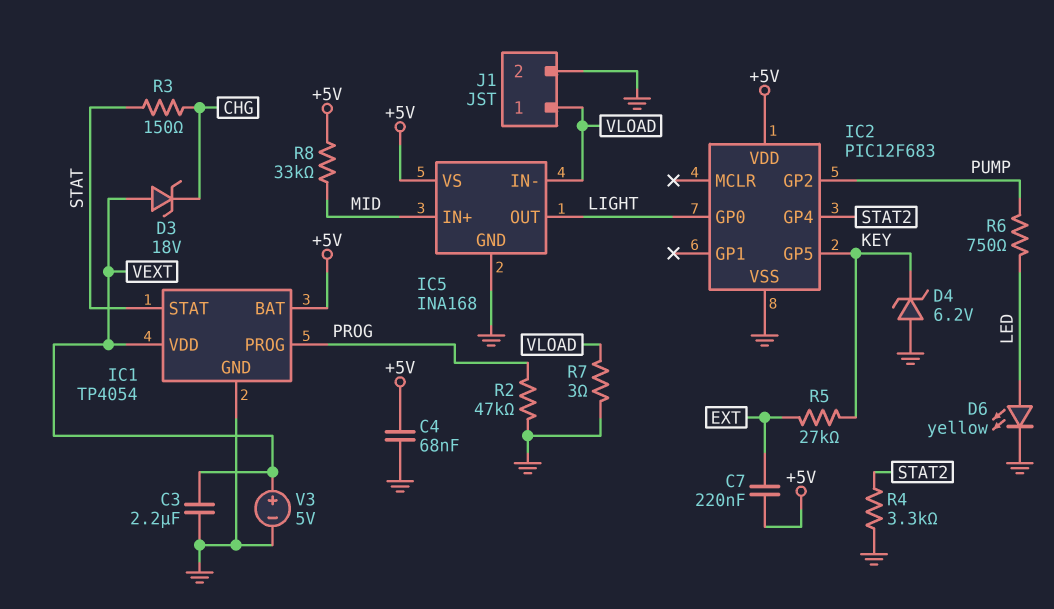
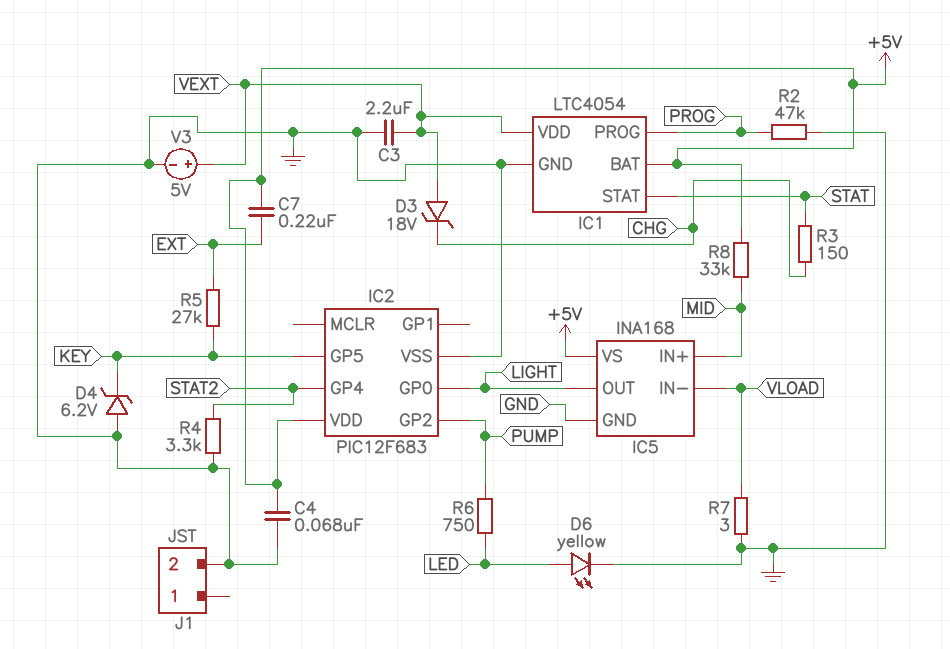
IC1: TP4054 -> LTC4054
J1 pin 1: VLOAD -> none

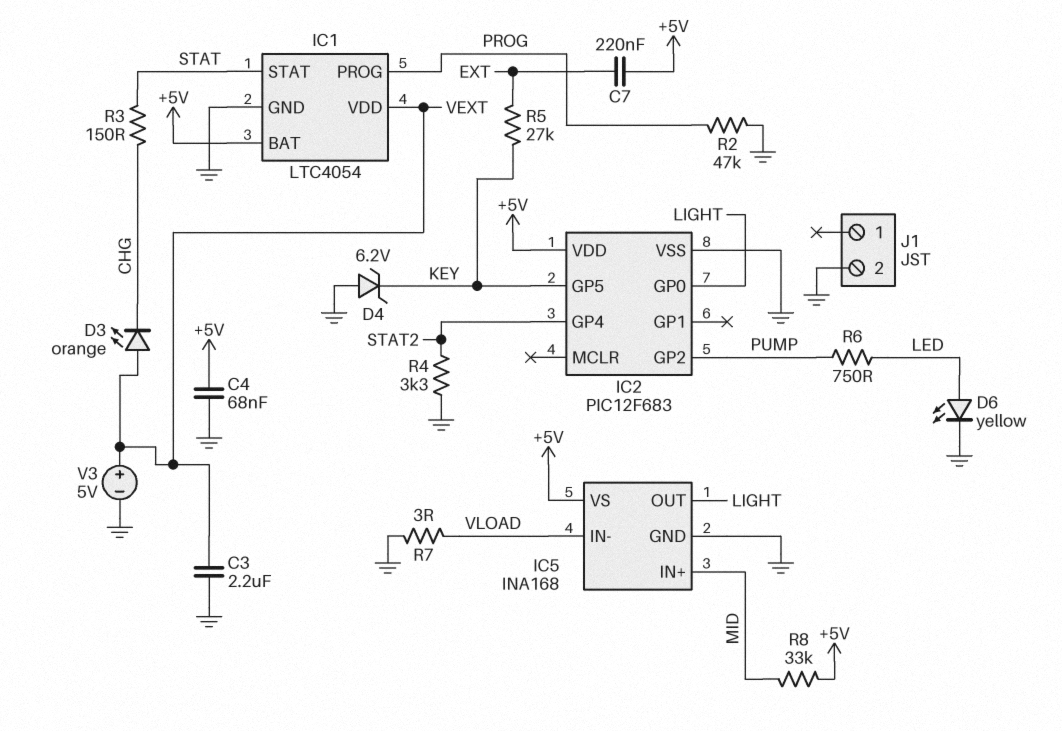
D3: zener 18V (A VEXT, K CHG) -> LED orange (A VEXT, K CHG)

